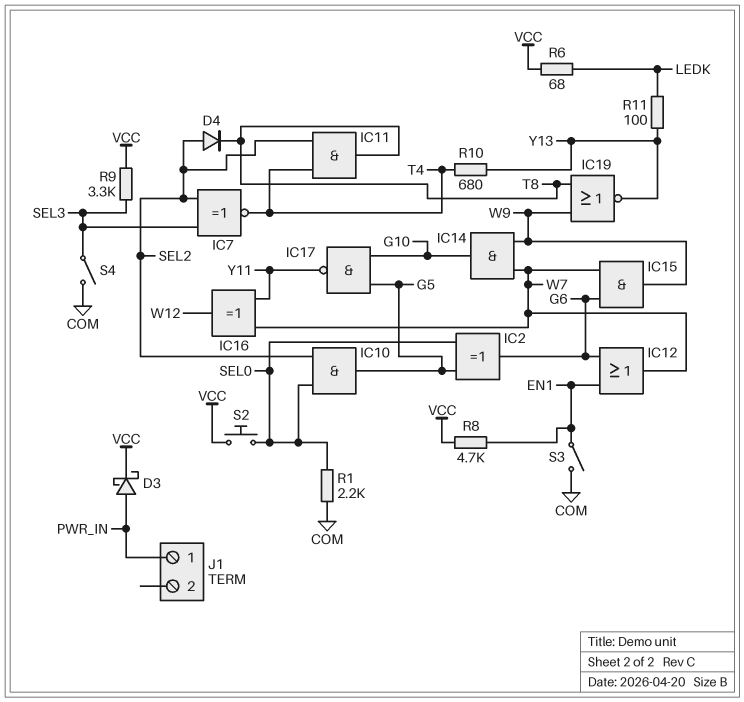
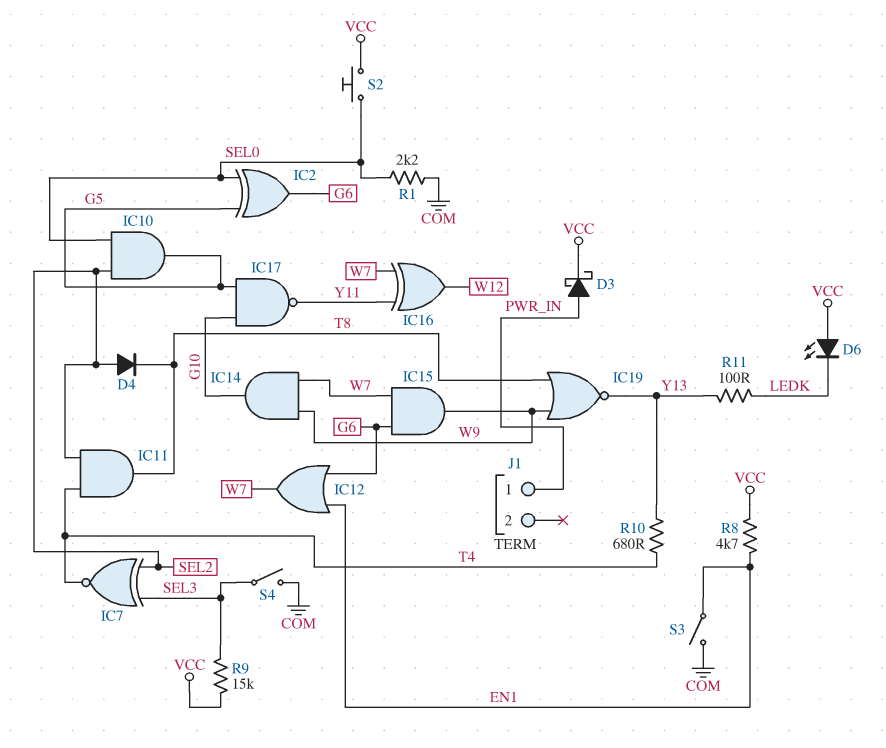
D6: none -> LED (A VCC, K LEDK)
R6: 68 (LEDK, VCC) -> none
R9: 3.3k (SEL3, VCC) -> 15k (SEL3, VCC)

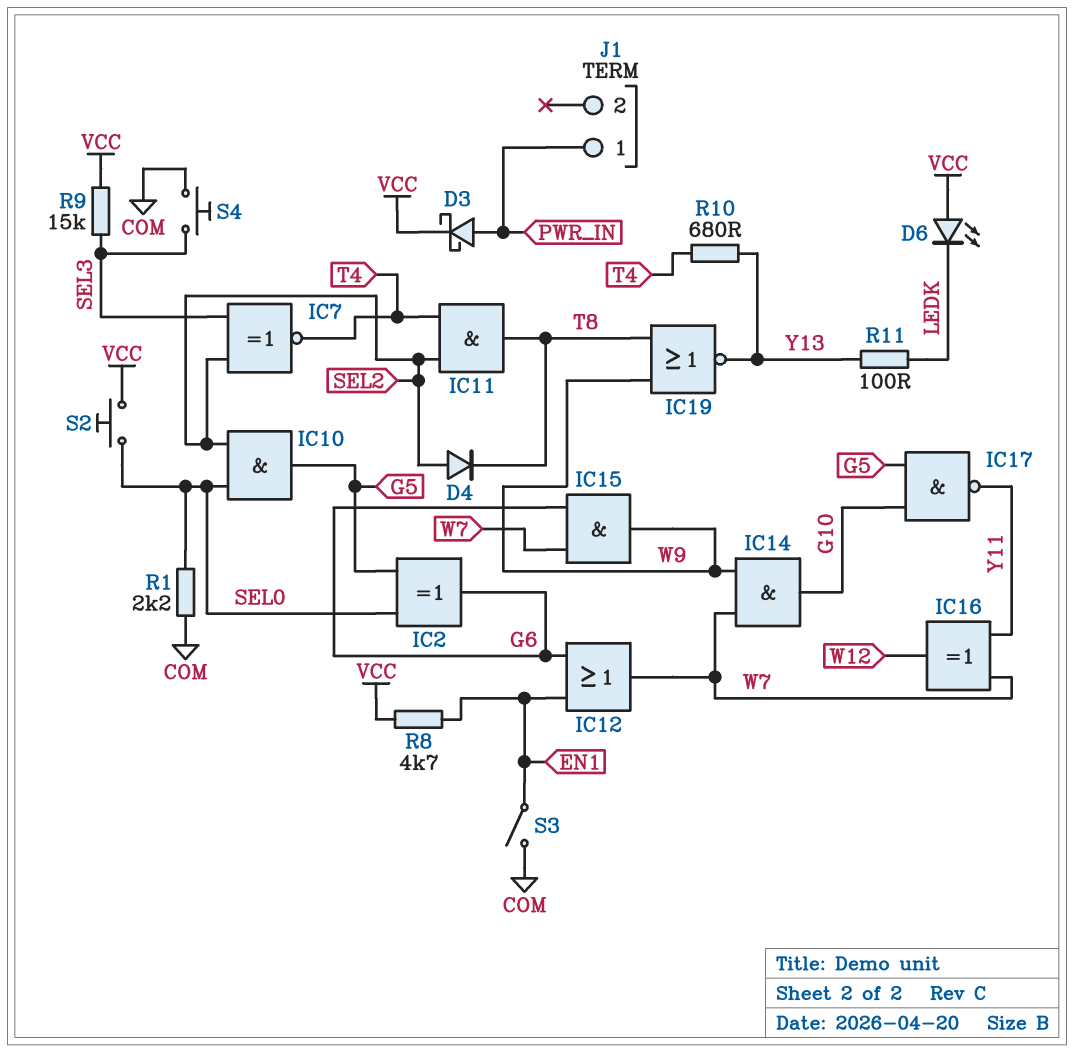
S4: switch (COM, SEL3) -> button (COM, SEL3)

